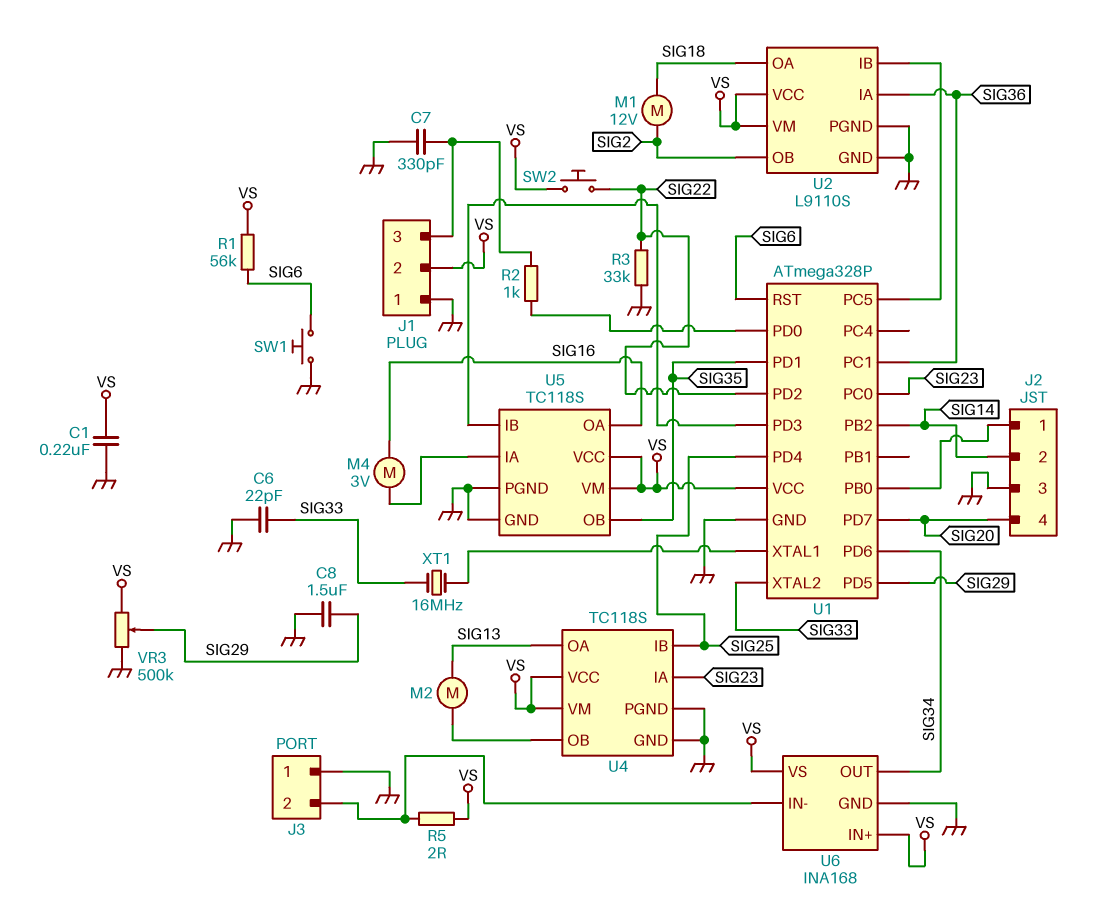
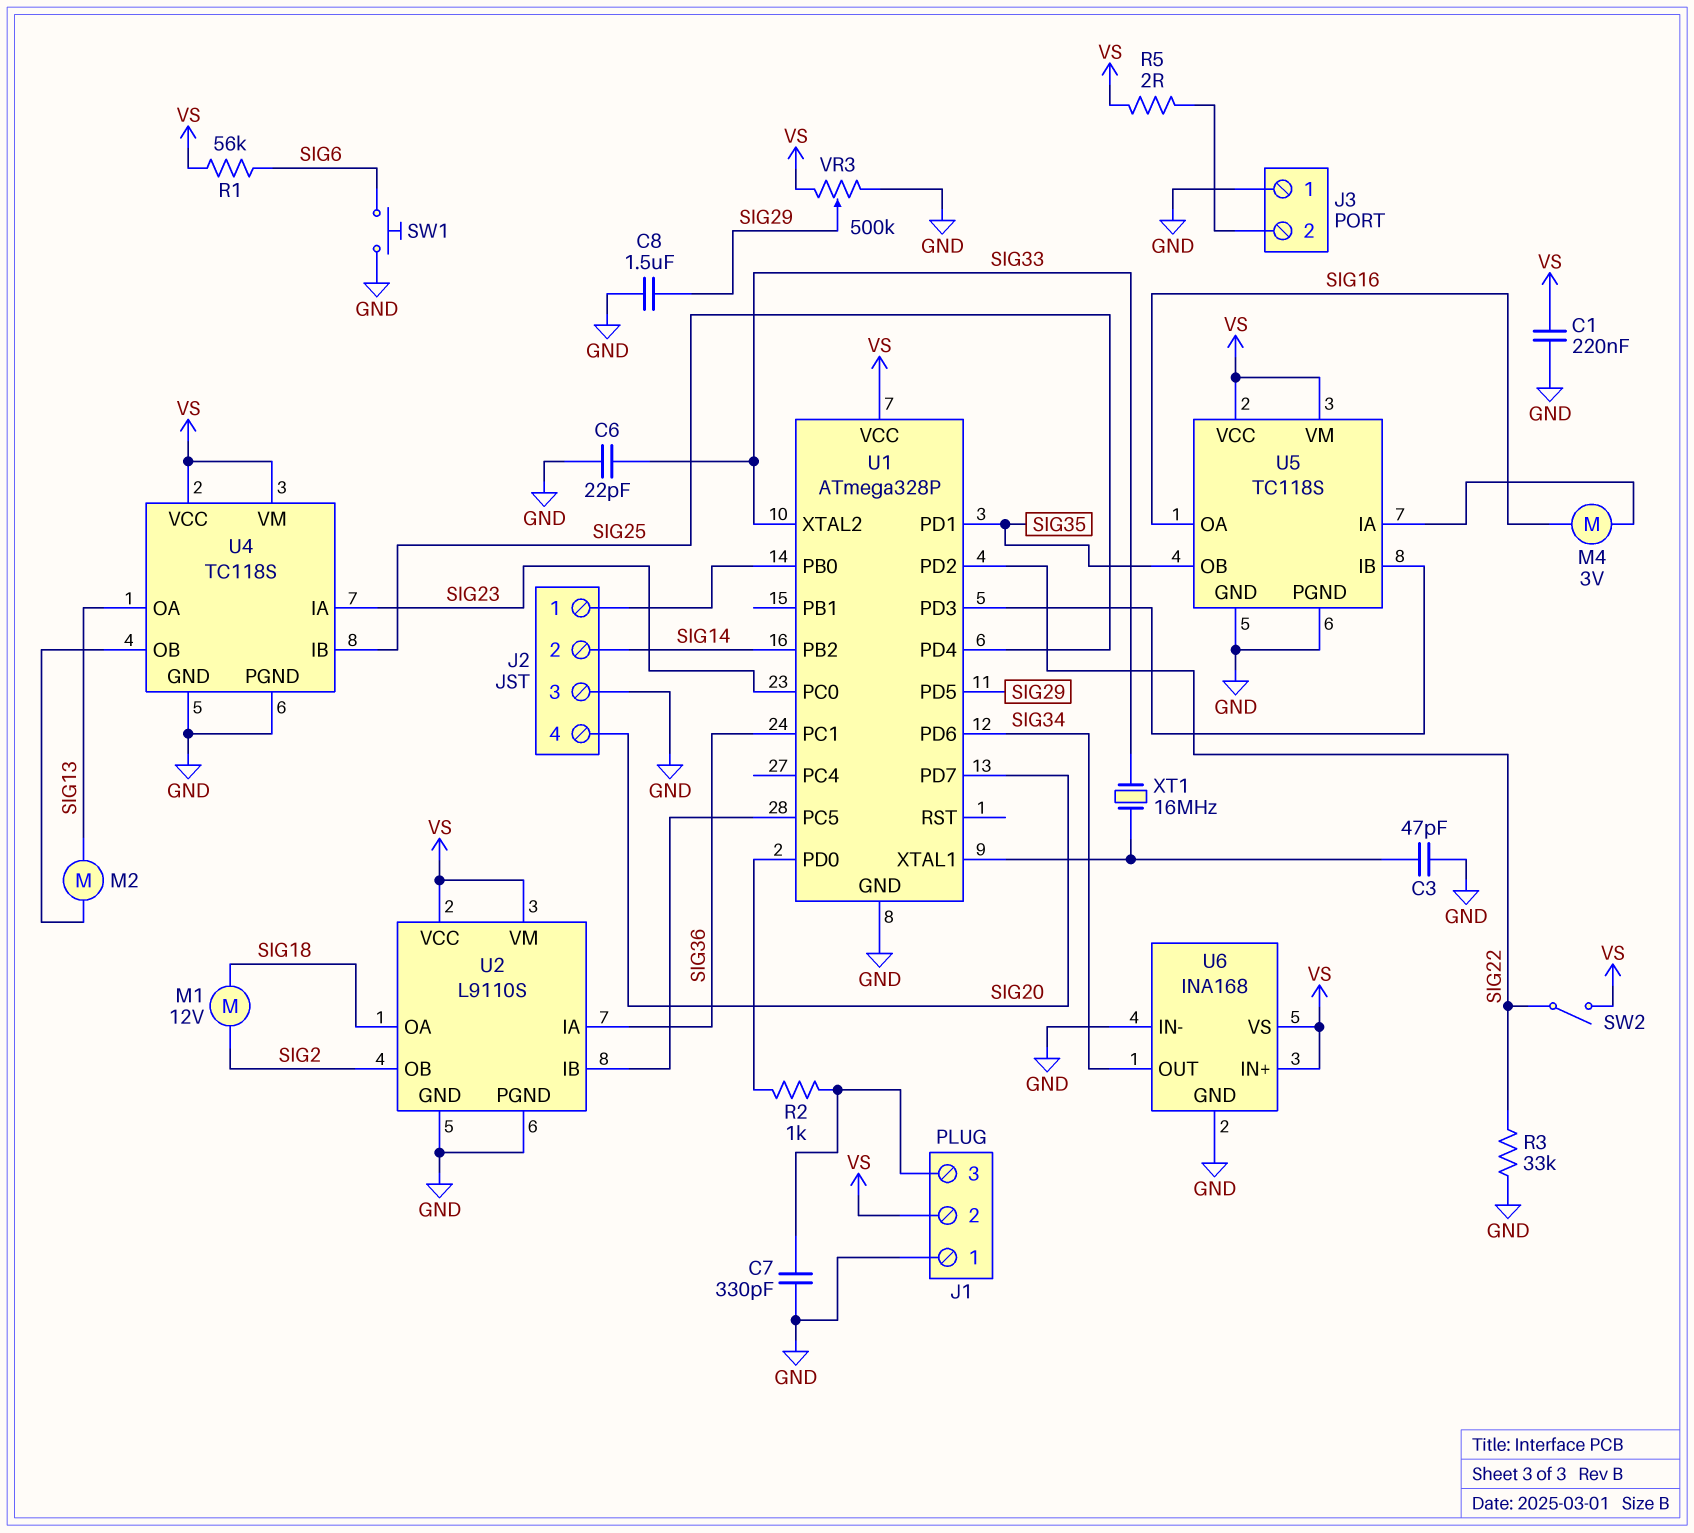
C3: none -> 47pF (GND, U1/XTAL1)
SW2: button (SIG22, VS) -> switch (SIG22, VS)
U1 pin RST: SIG6 -> none
U6 pin IN-: J3/2 -> GND

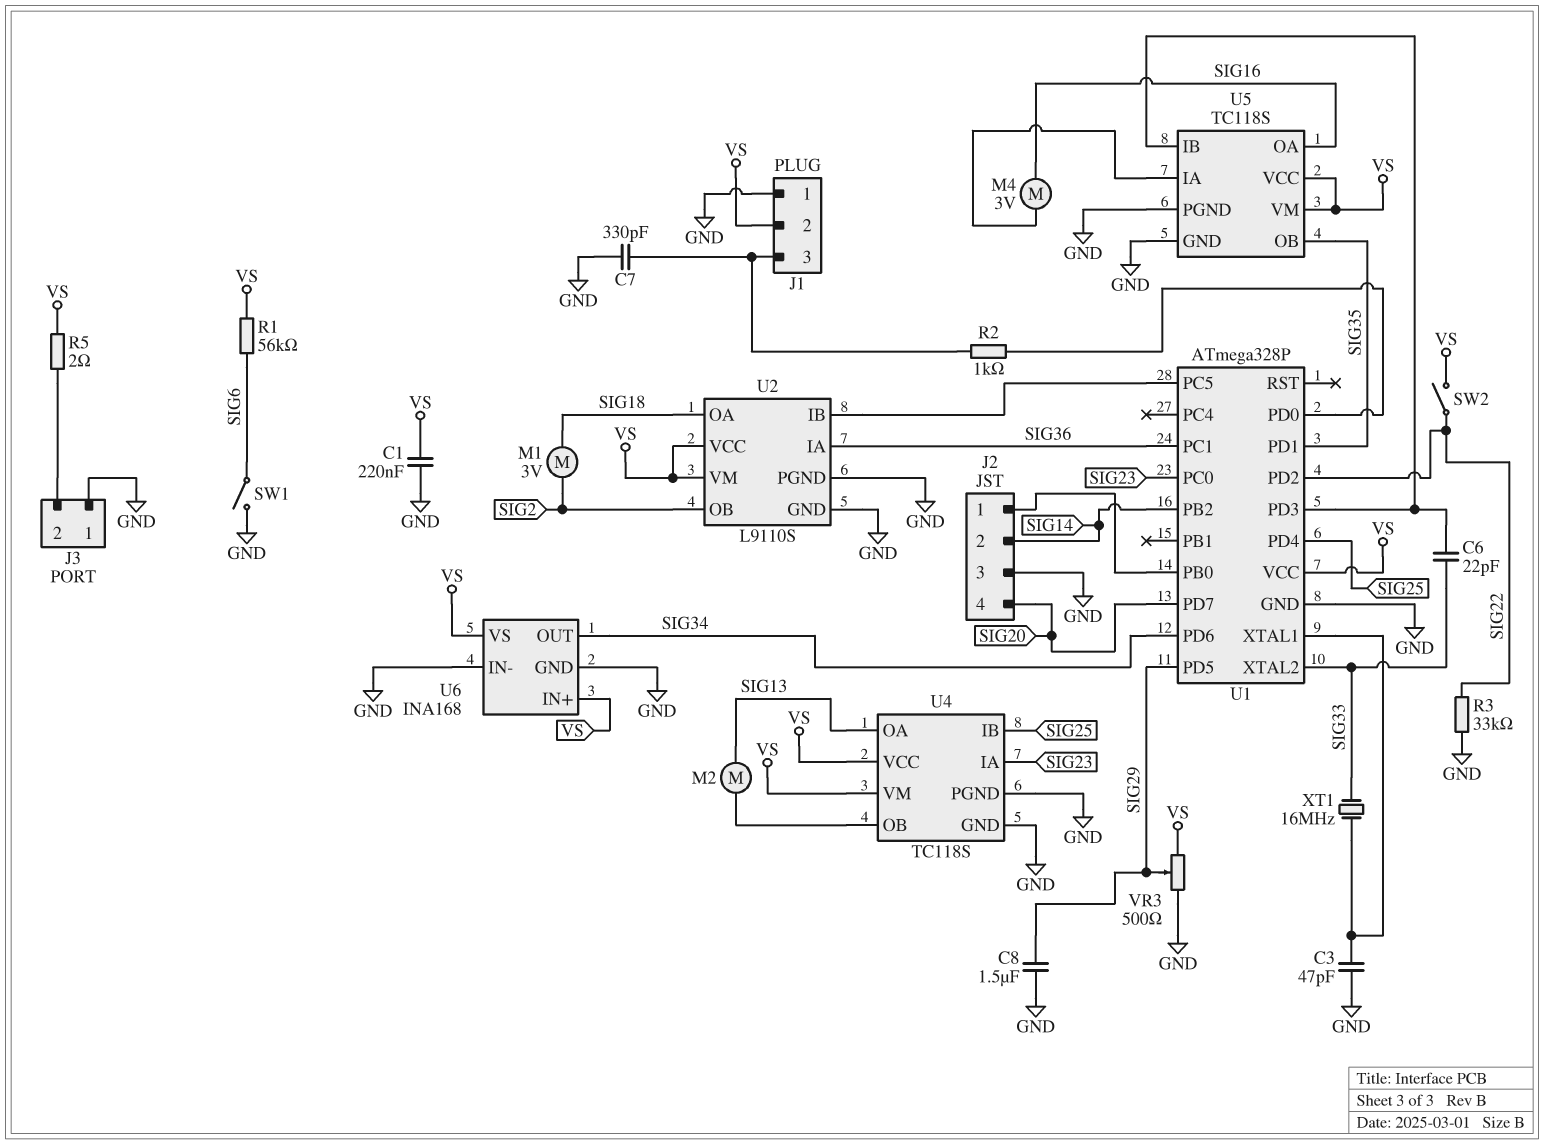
C6: 22pF (GND, SIG33) -> 22pF (SIG33, U1/PD3)
M1: motor 12V (SIG2, SIG18) -> motor 3V (SIG2, SIG18)
SW1: button (GND, SIG6) -> switch (GND, SIG6)
VR3: 500k (GND, VS, wiper SIG29) -> 500 (GND, VS, wiper SIG29)

